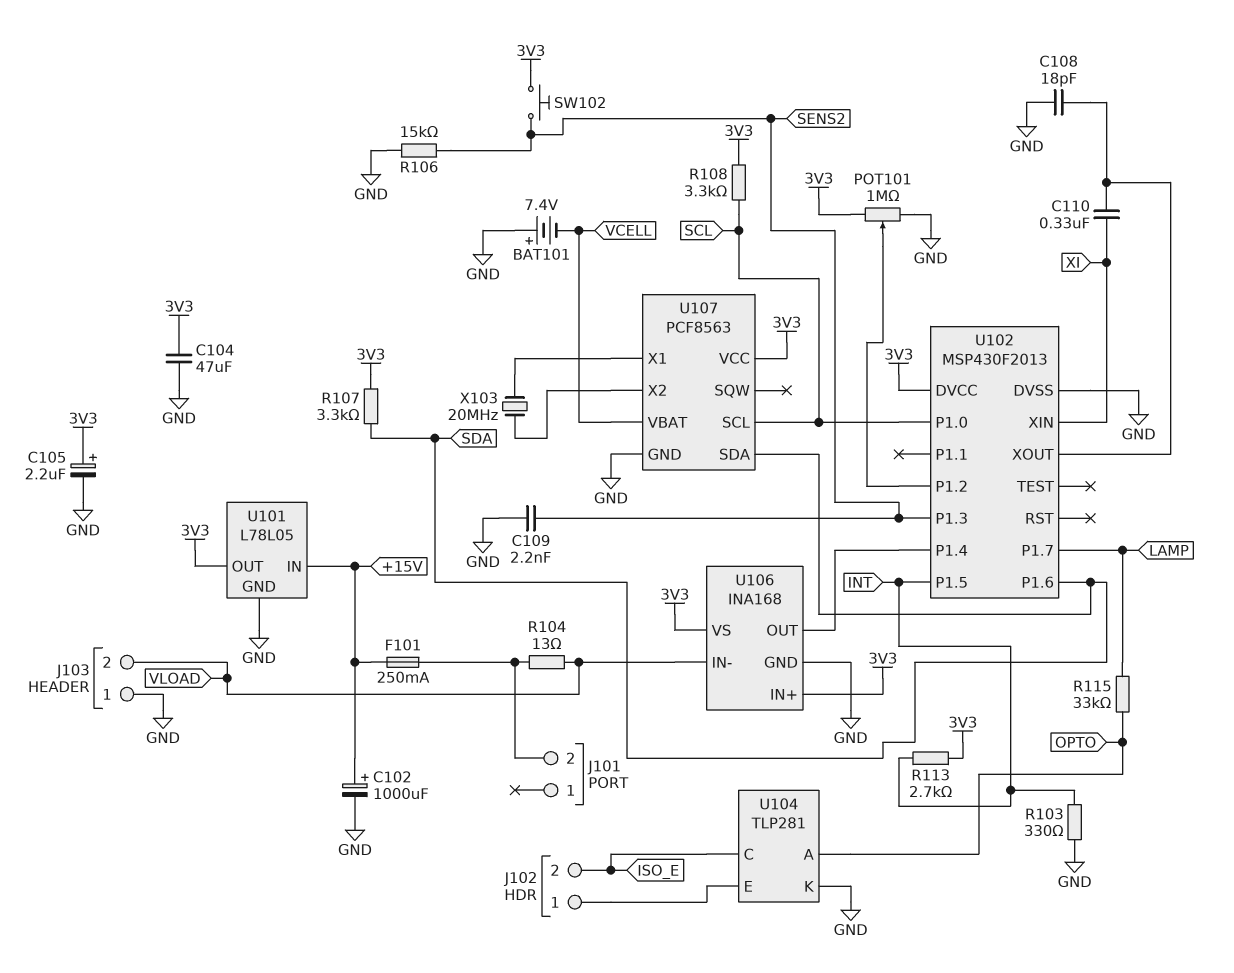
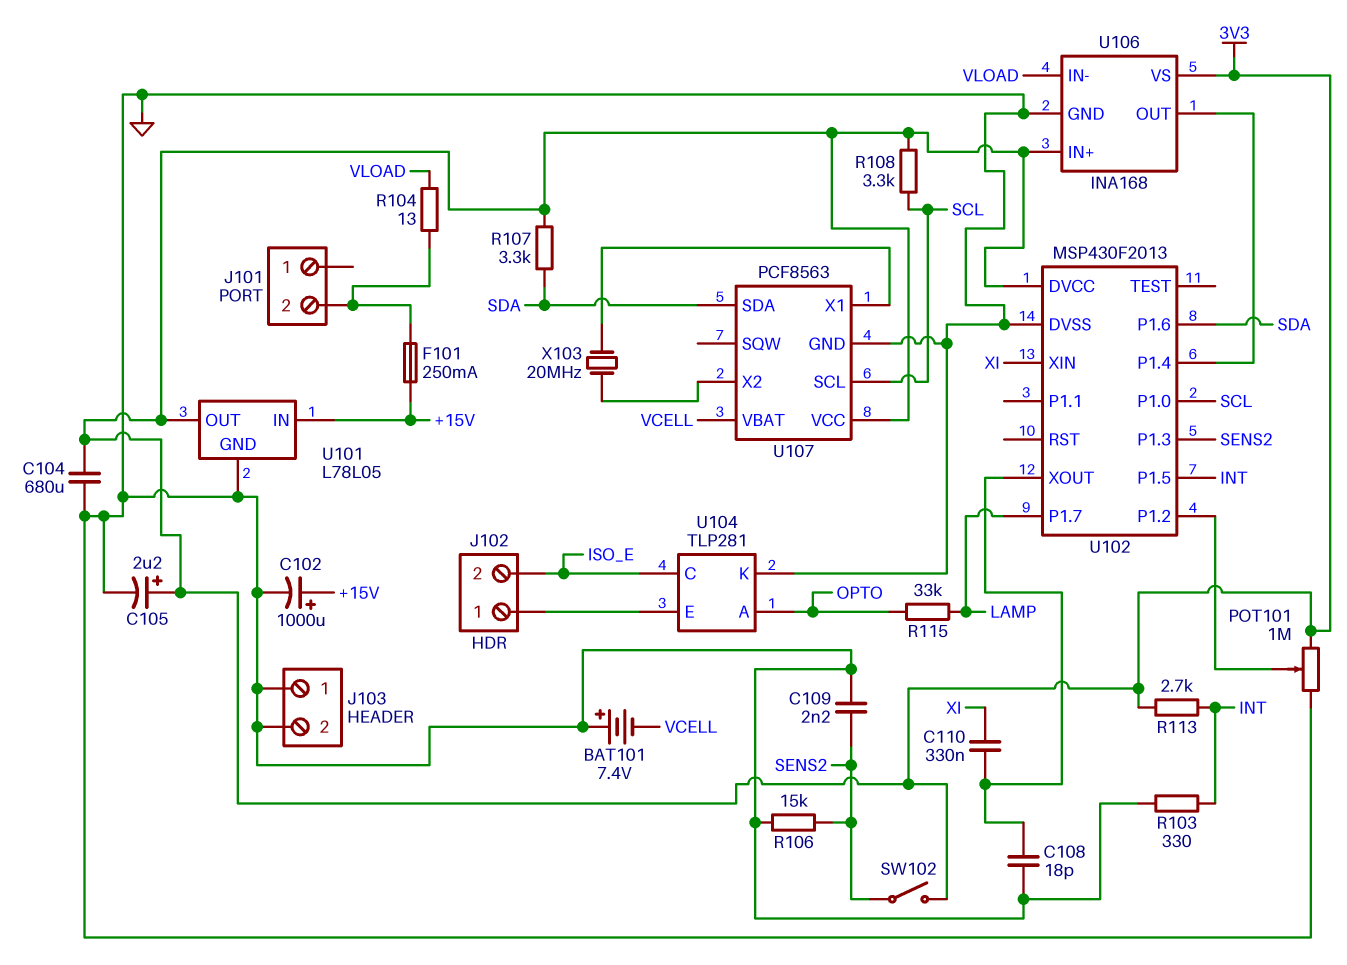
C104: 47uF (3V3, GND) -> 680uF (3V3, GND)
J103 pin 2: VLOAD -> GND
SW102: button (3V3, SENS2) -> switch (3V3, SENS2)

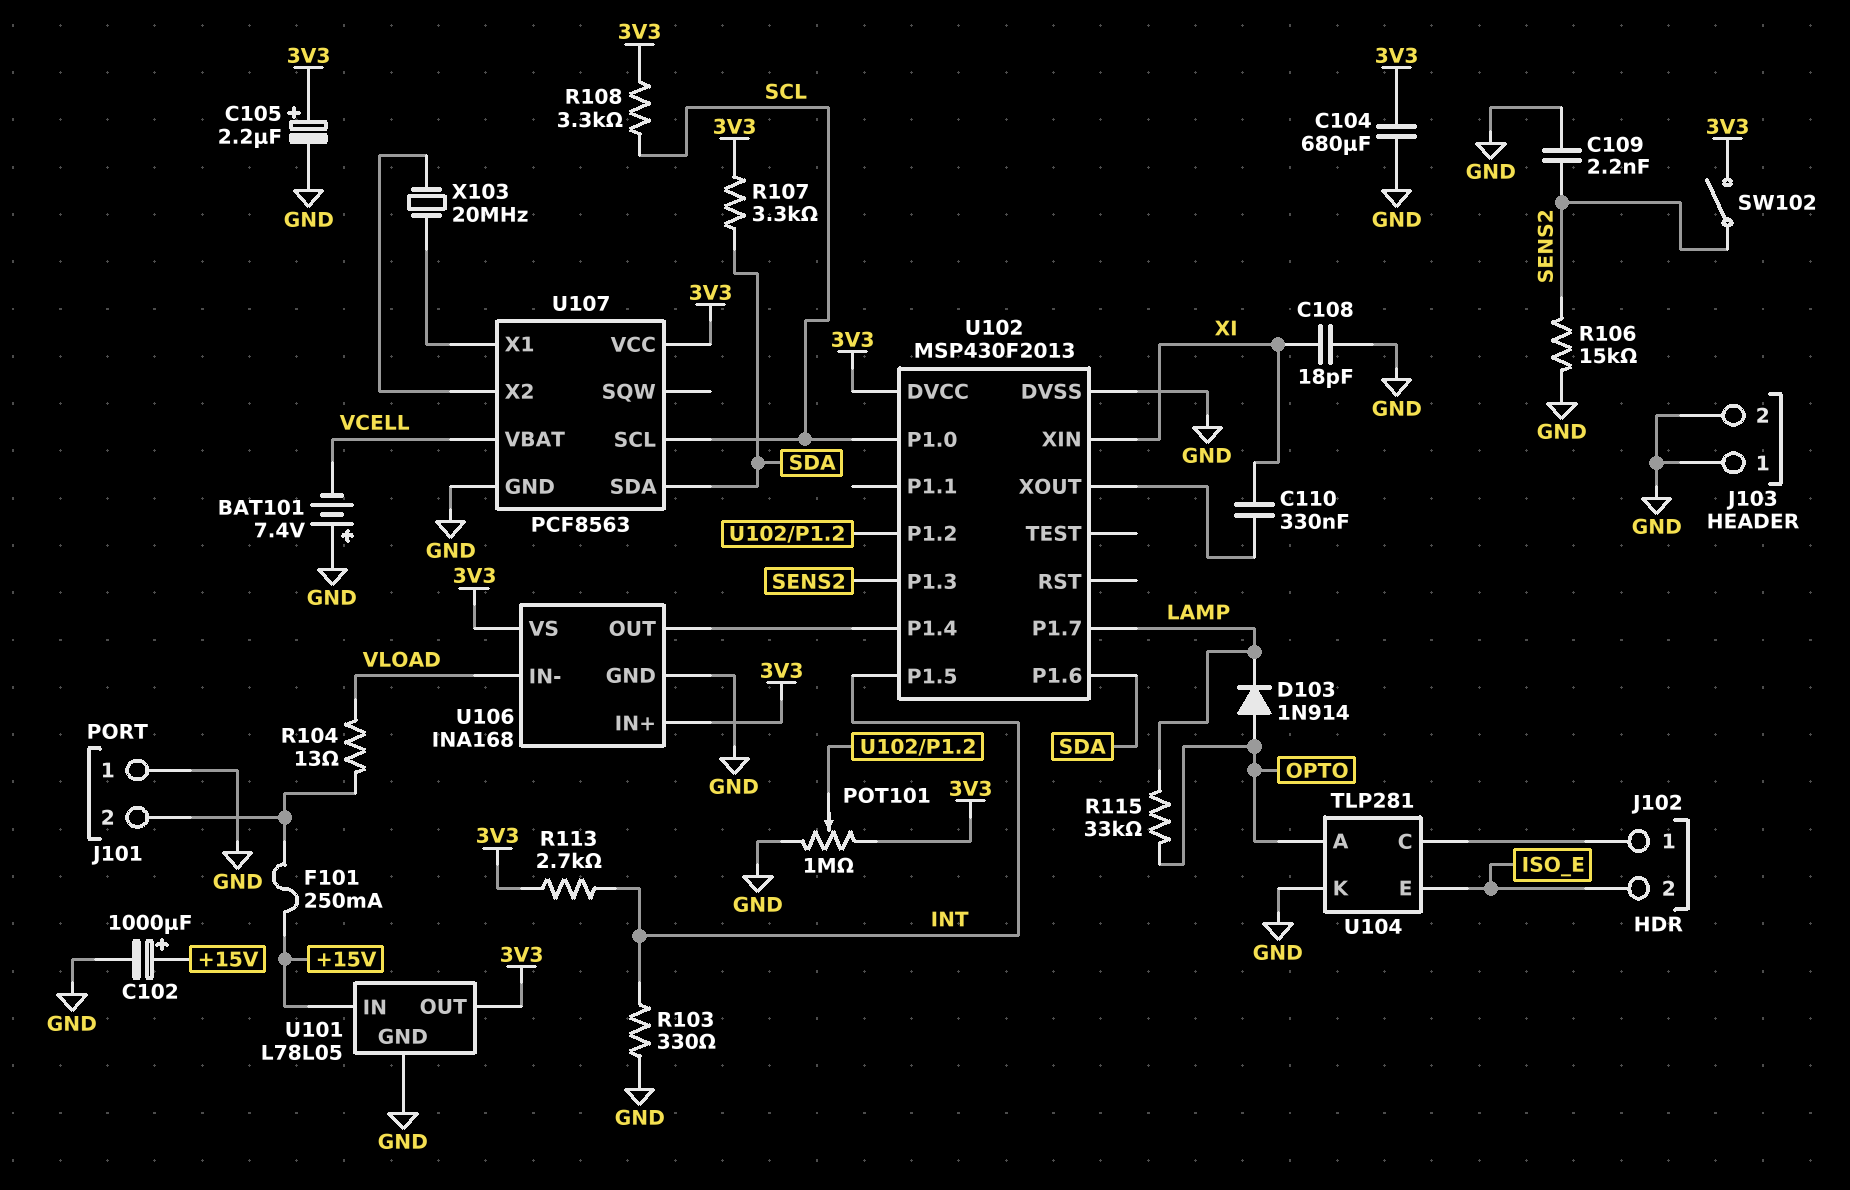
C108: 18pF (GND, U102/XOUT) -> 18pF (GND, XI)
D103: none -> diode 1N914 (A OPTO, K LAMP)
J101 pin 1: none -> GND
U104 pin C: ISO_E -> J102/1
U104 pin E: J102/1 -> ISO_E

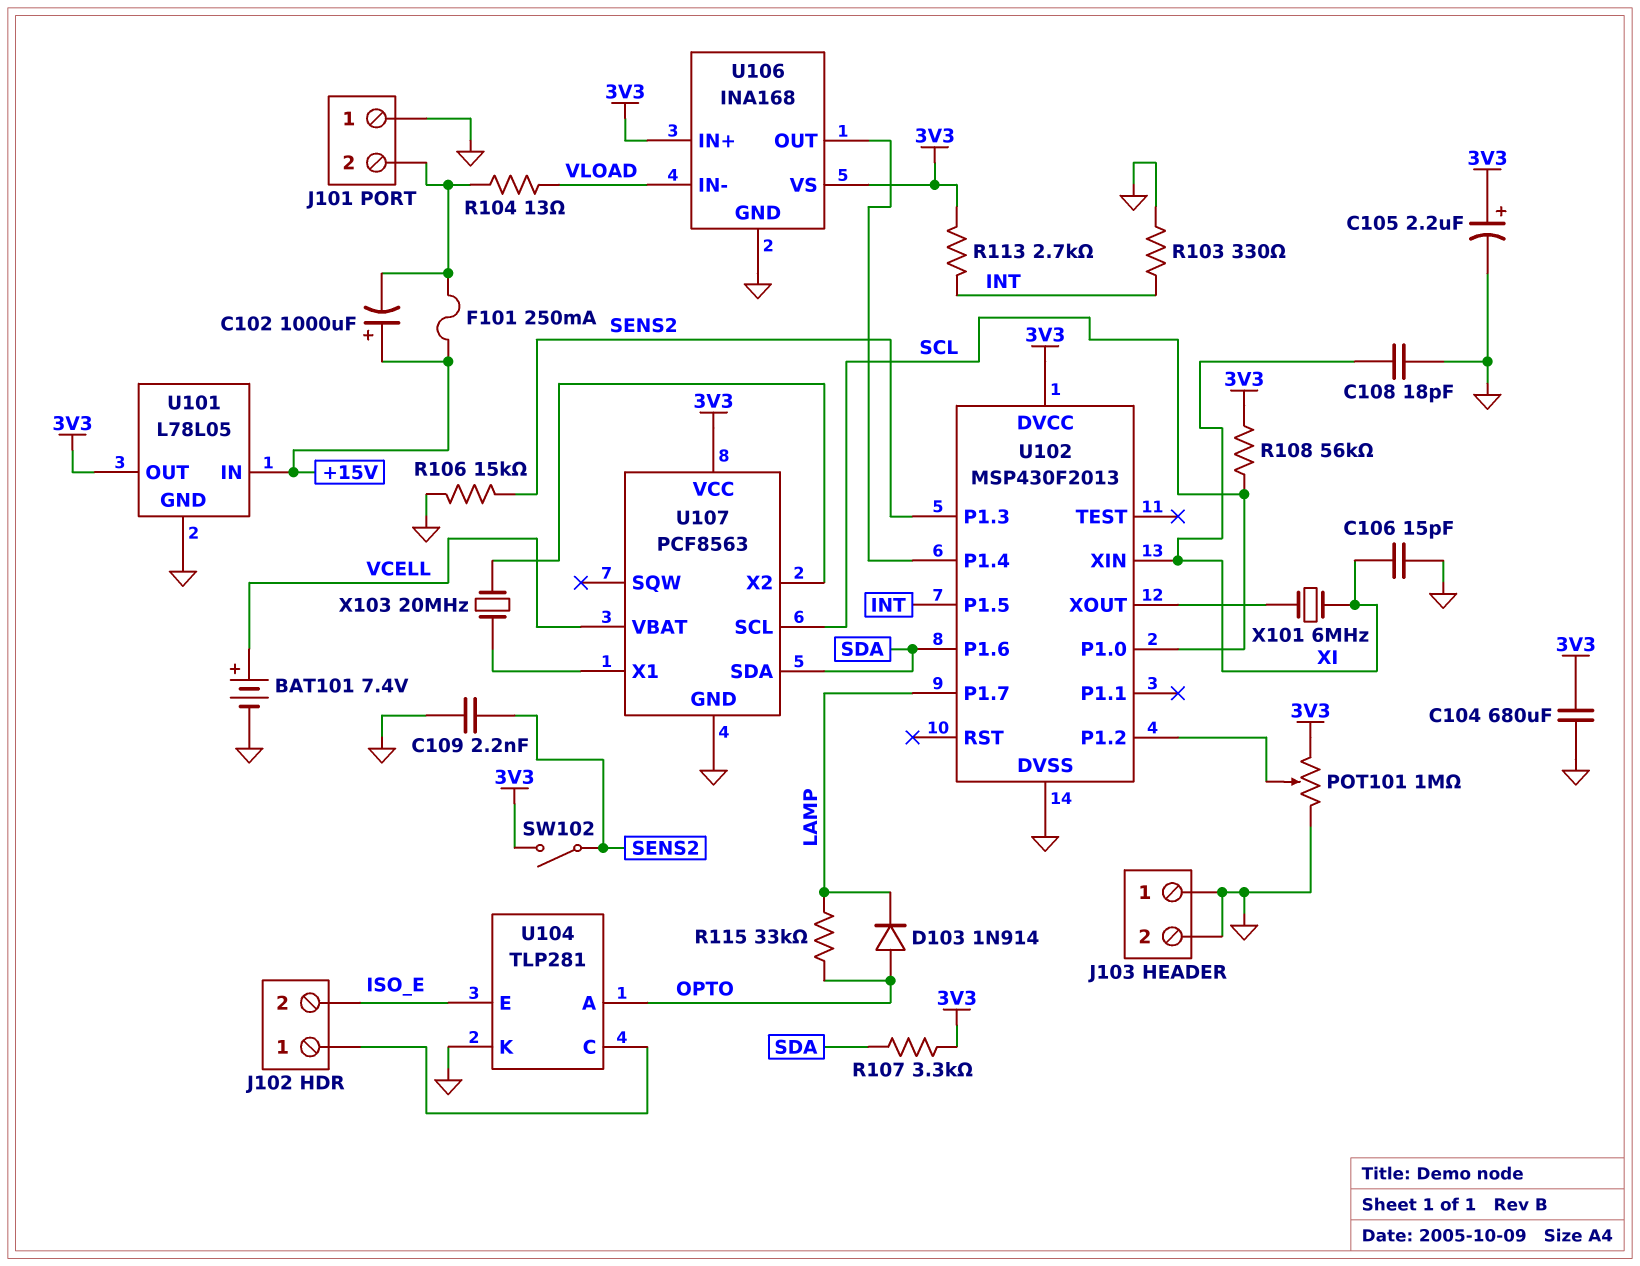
BAT101: 7.4V (plus GND, minus VCELL) -> 7.4V (plus VCELL, minus GND)
C102: 1000uF (plus +15V, minus GND) -> 1000uF (plus +15V, minus J101/2)
C106: none -> 15pF (GND, XI)
C110: 330nF (U102/XOUT, XI) -> none
R108: 3.3k (3V3, SCL) -> 56k (3V3, SCL)
X101: none -> 6MHz (U102/XOUT, XI)

